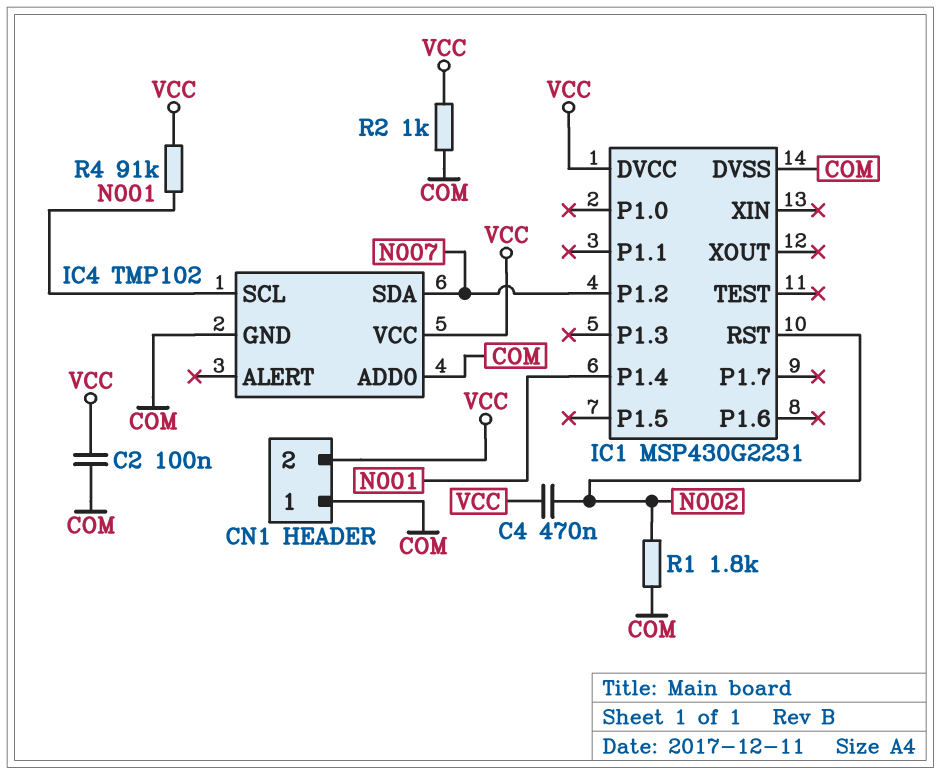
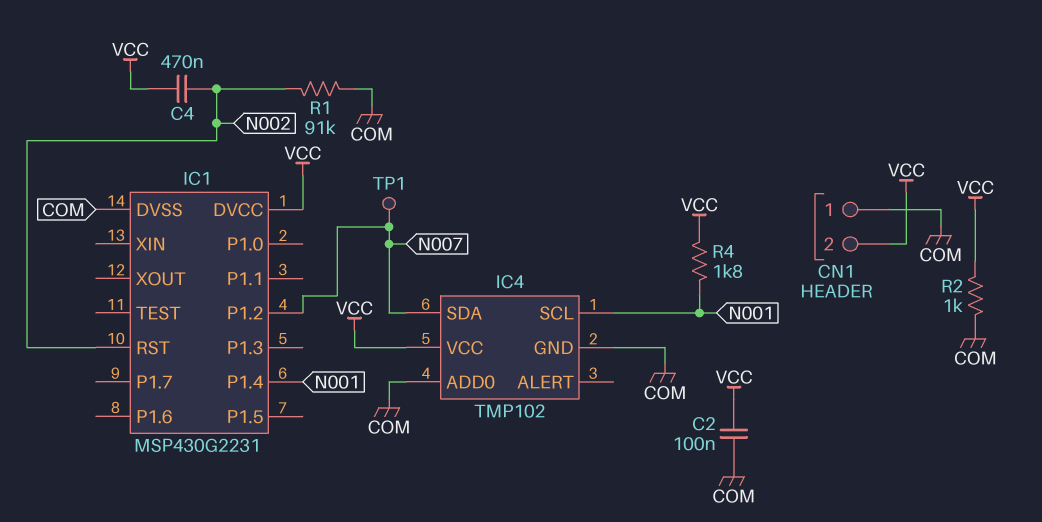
R1: 1.8k (COM, N002) -> 91k (COM, N002)
R4: 91k (N001, VCC) -> 1.8k (N001, VCC)
TP1: none -> test point (N007)

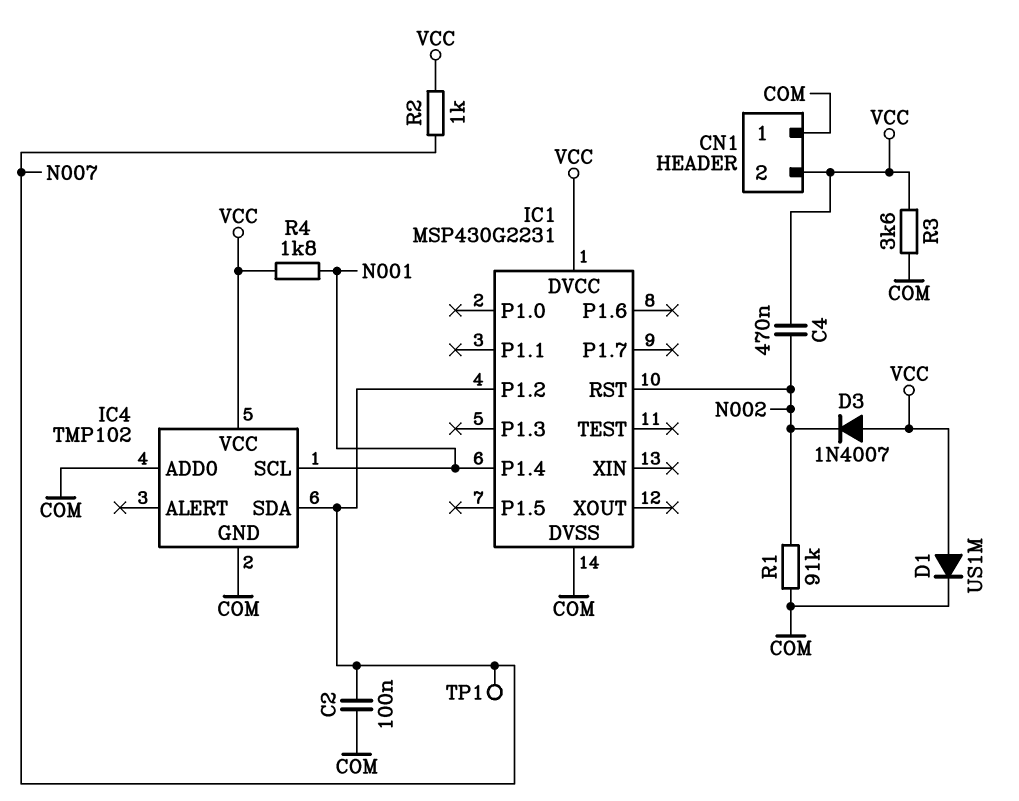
C2: 100nF (COM, VCC) -> 100nF (COM, N007)
D1: none -> diode US1M (A VCC, K COM)
D3: none -> diode 1N4007 (A VCC, K N002)
R2: 1k (COM, VCC) -> 1k (N007, VCC)
R3: none -> 3.6k (COM, VCC)

